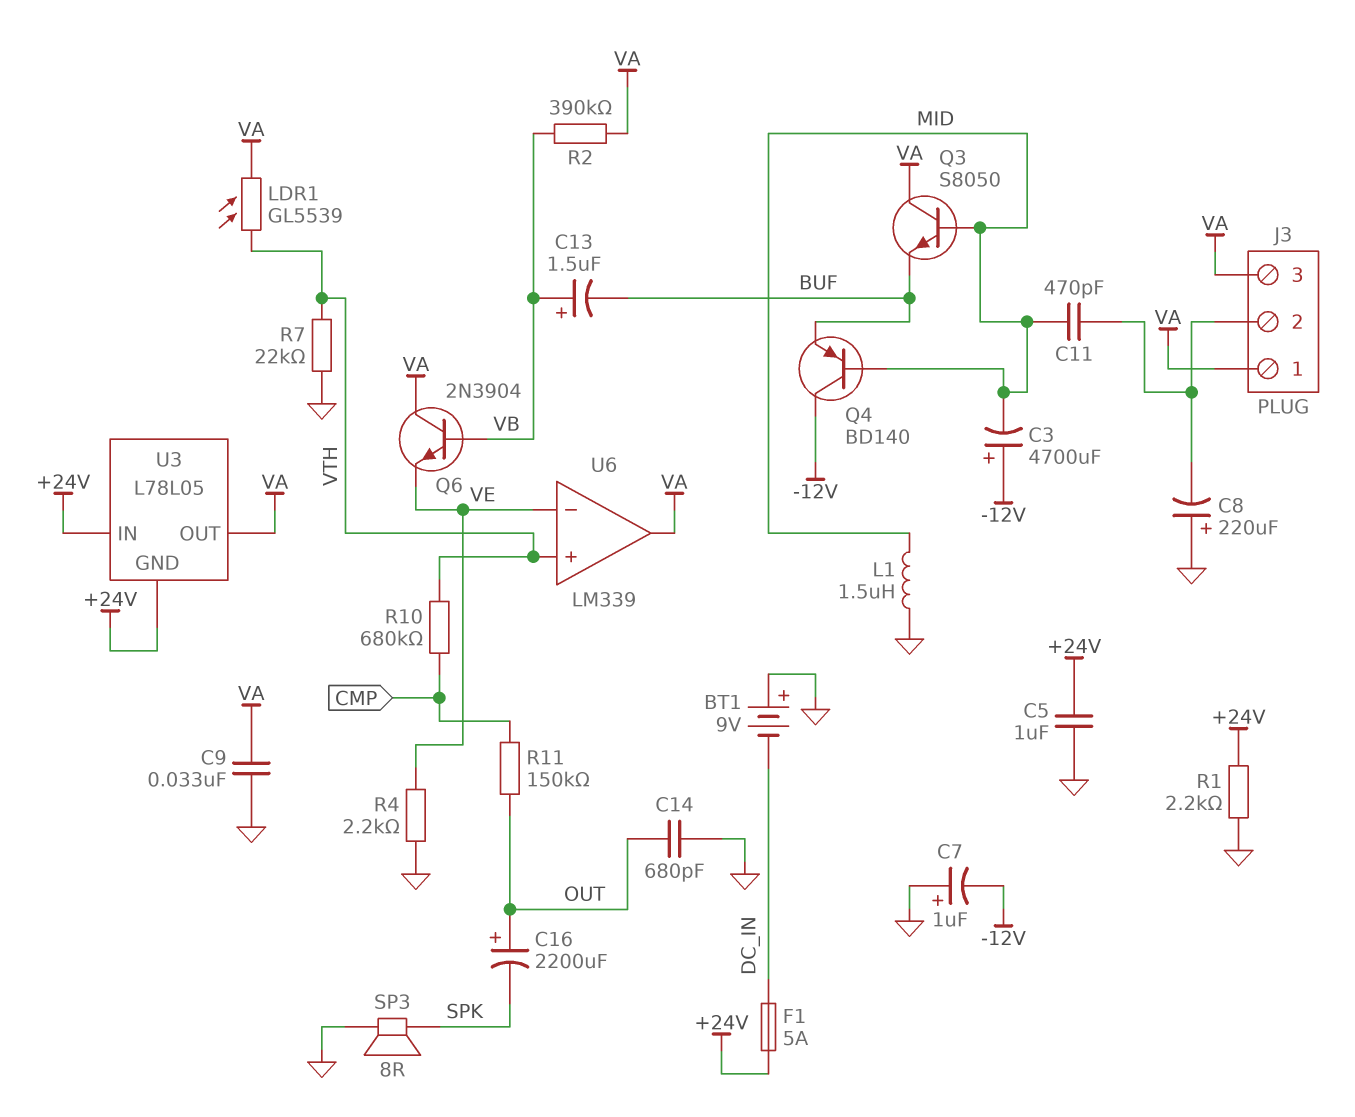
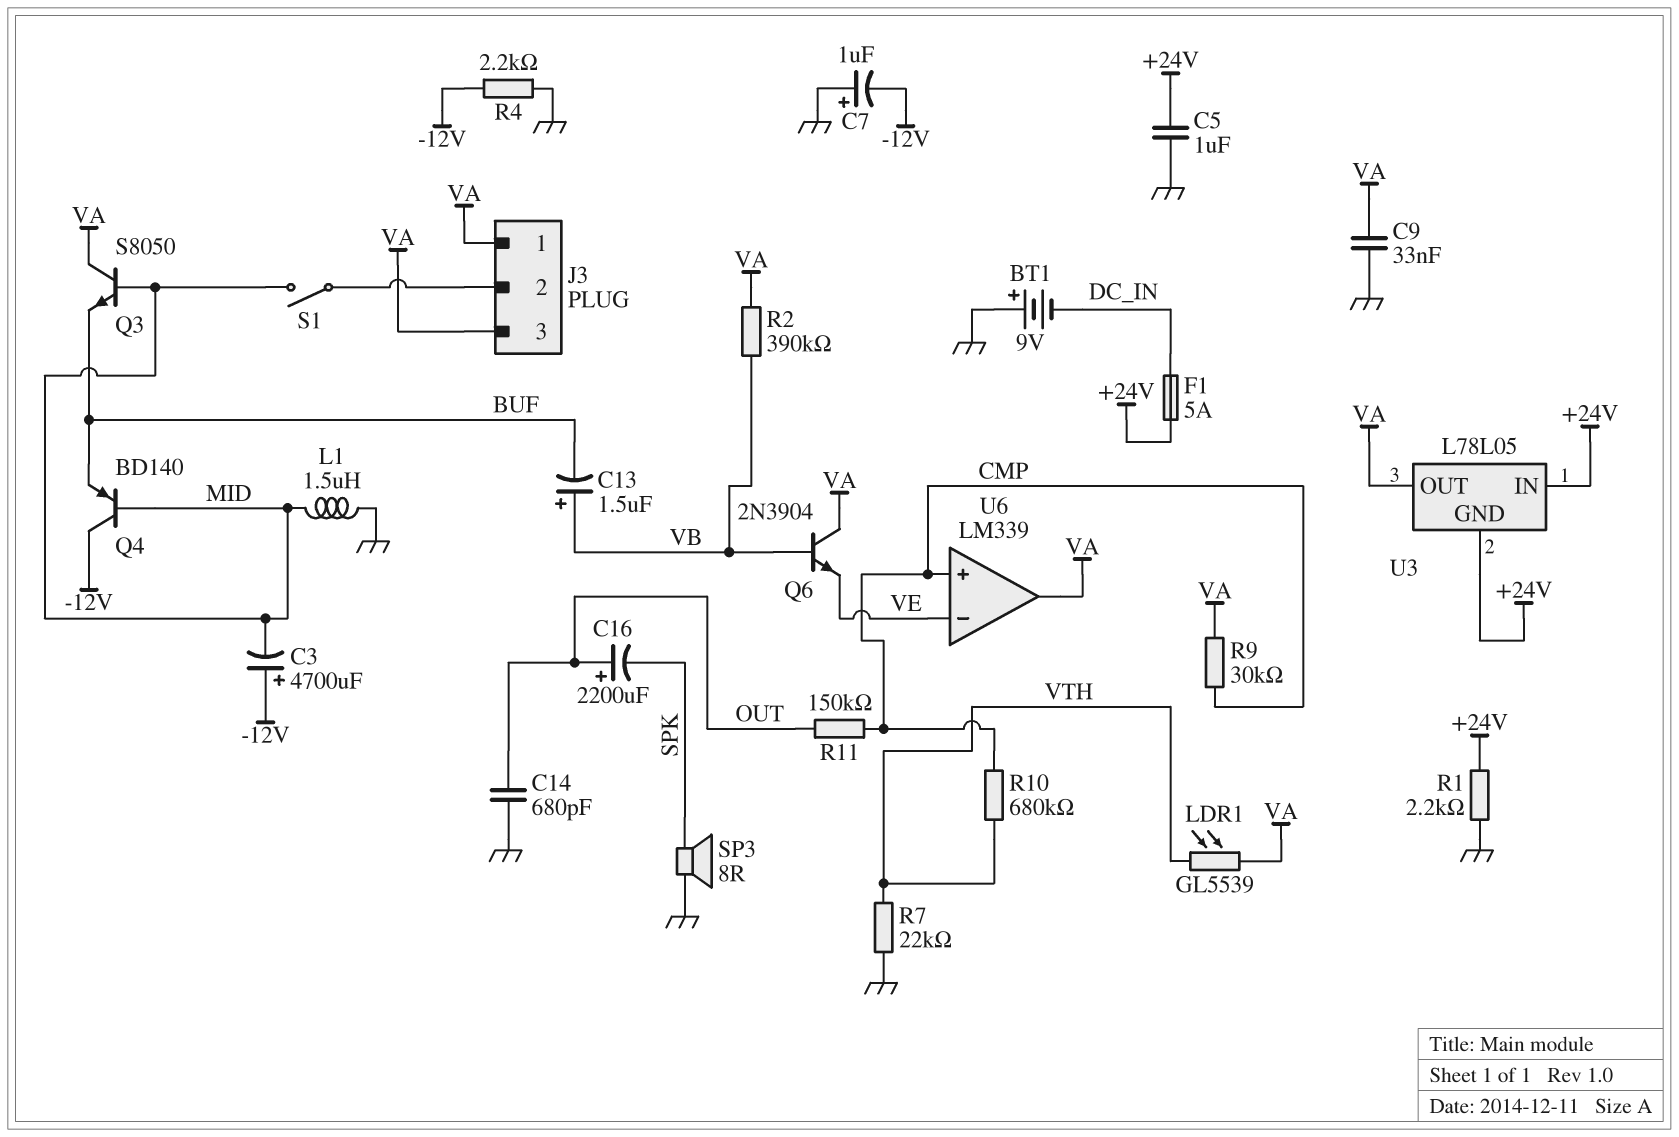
C8: 220uF (plus GND, minus J3/2) -> none
C11: 470pF (J3/2, MID) -> none
R4: 2.2k (GND, VE) -> 2.2k (-12V, GND)
R9: none -> 30k (CMP, VA)
S1: none -> switch (J3/2, MID)
U6 pin in+: VTH -> CMP

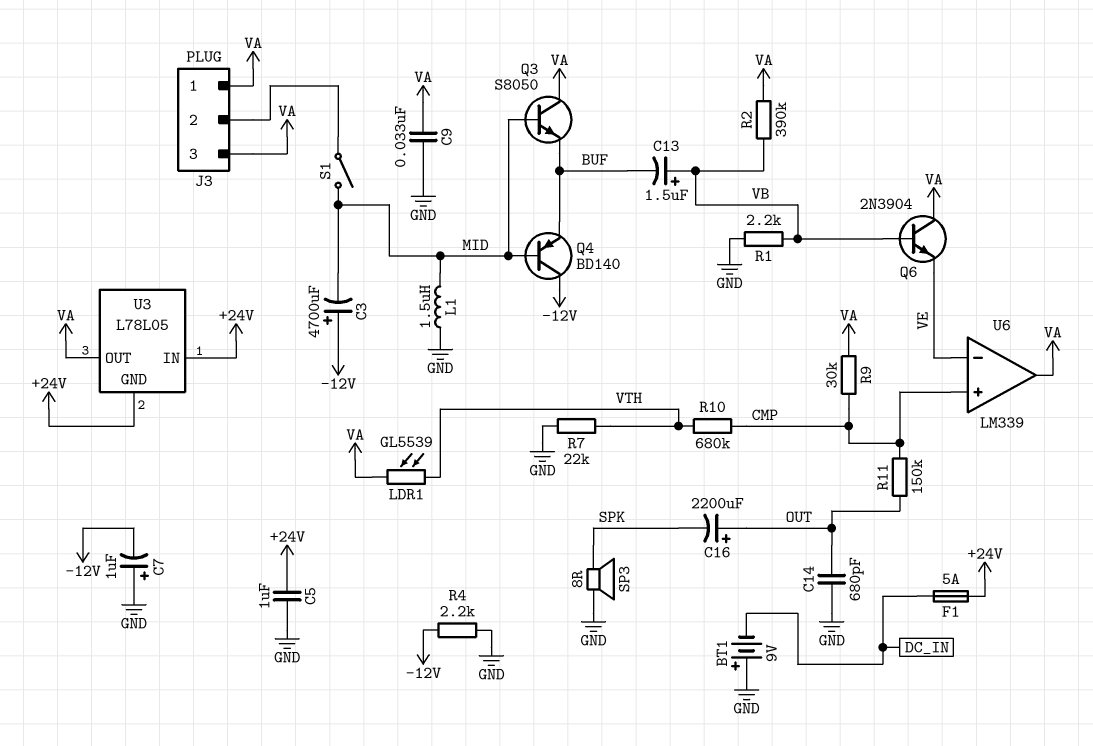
R1: 2.2k (+24V, GND) -> 2.2k (GND, VB)

